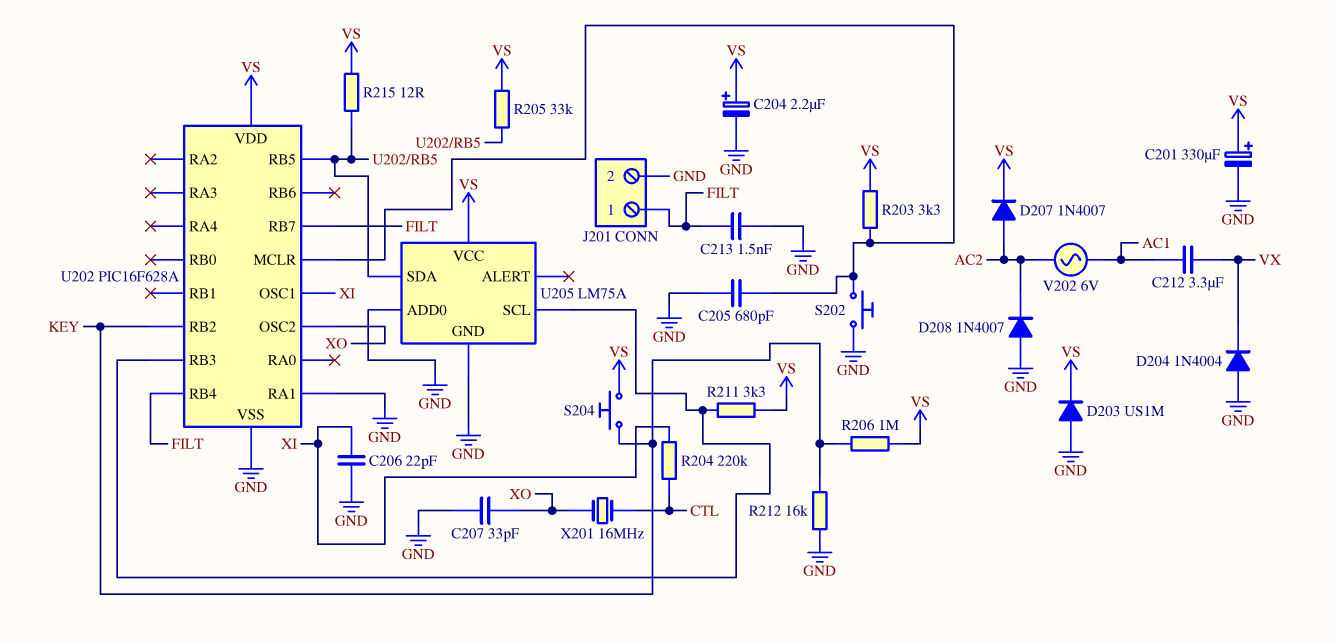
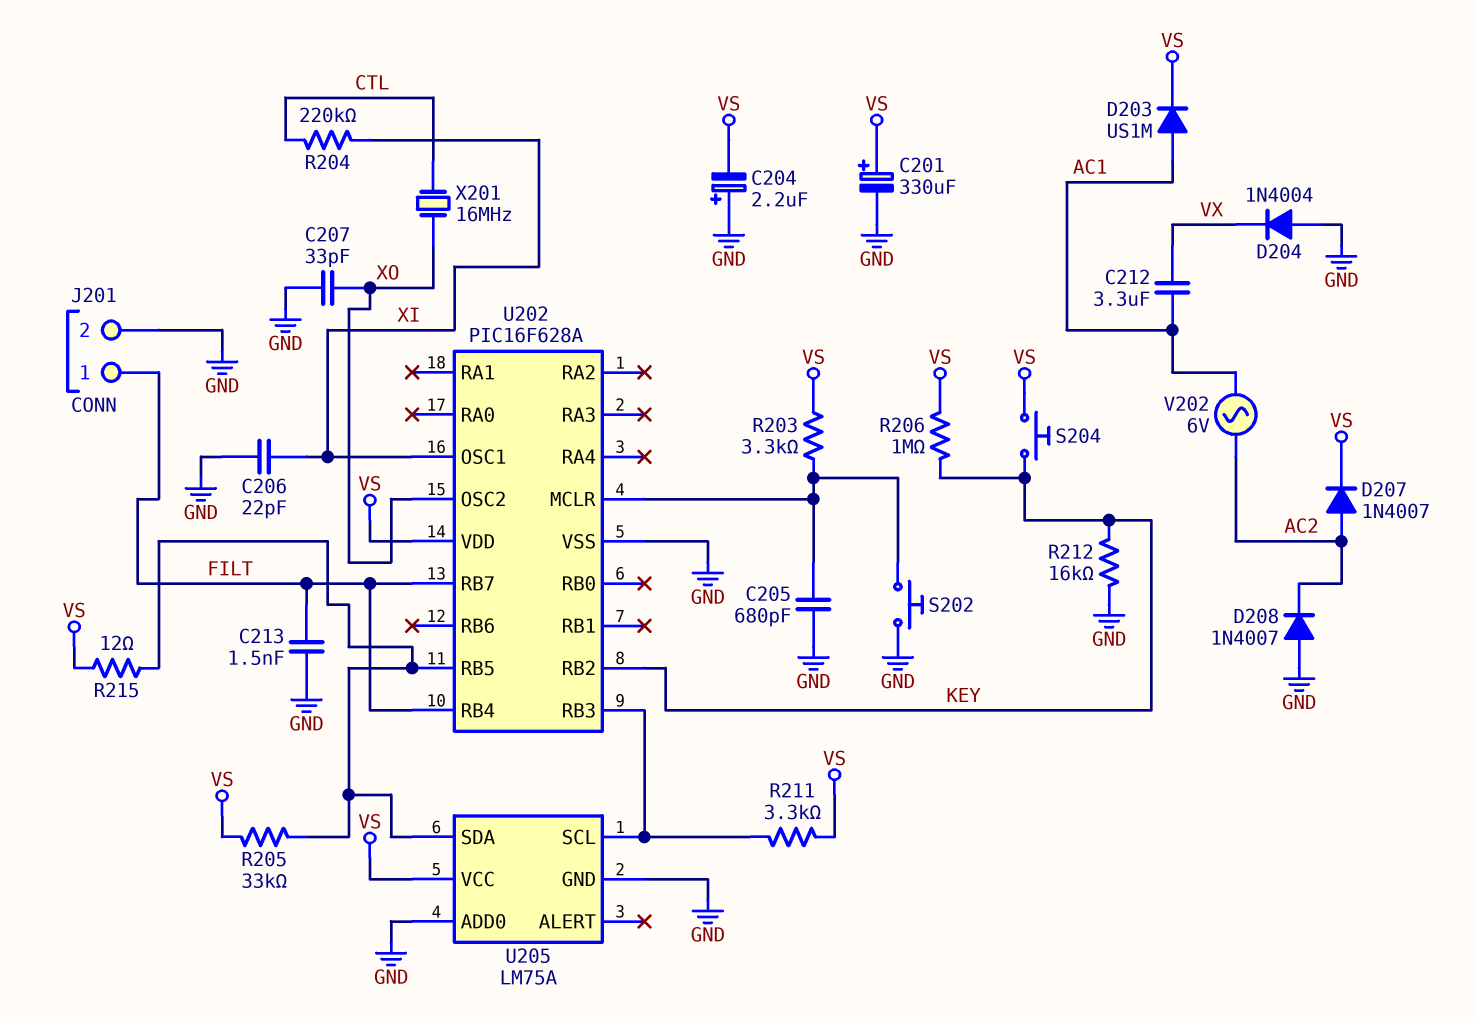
C204: 2.2uF (plus VS, minus GND) -> 2.2uF (plus GND, minus VS)
D203: diode US1M (A GND, K VS) -> diode US1M (A AC1, K VS)
U202 pin RA1: GND -> none

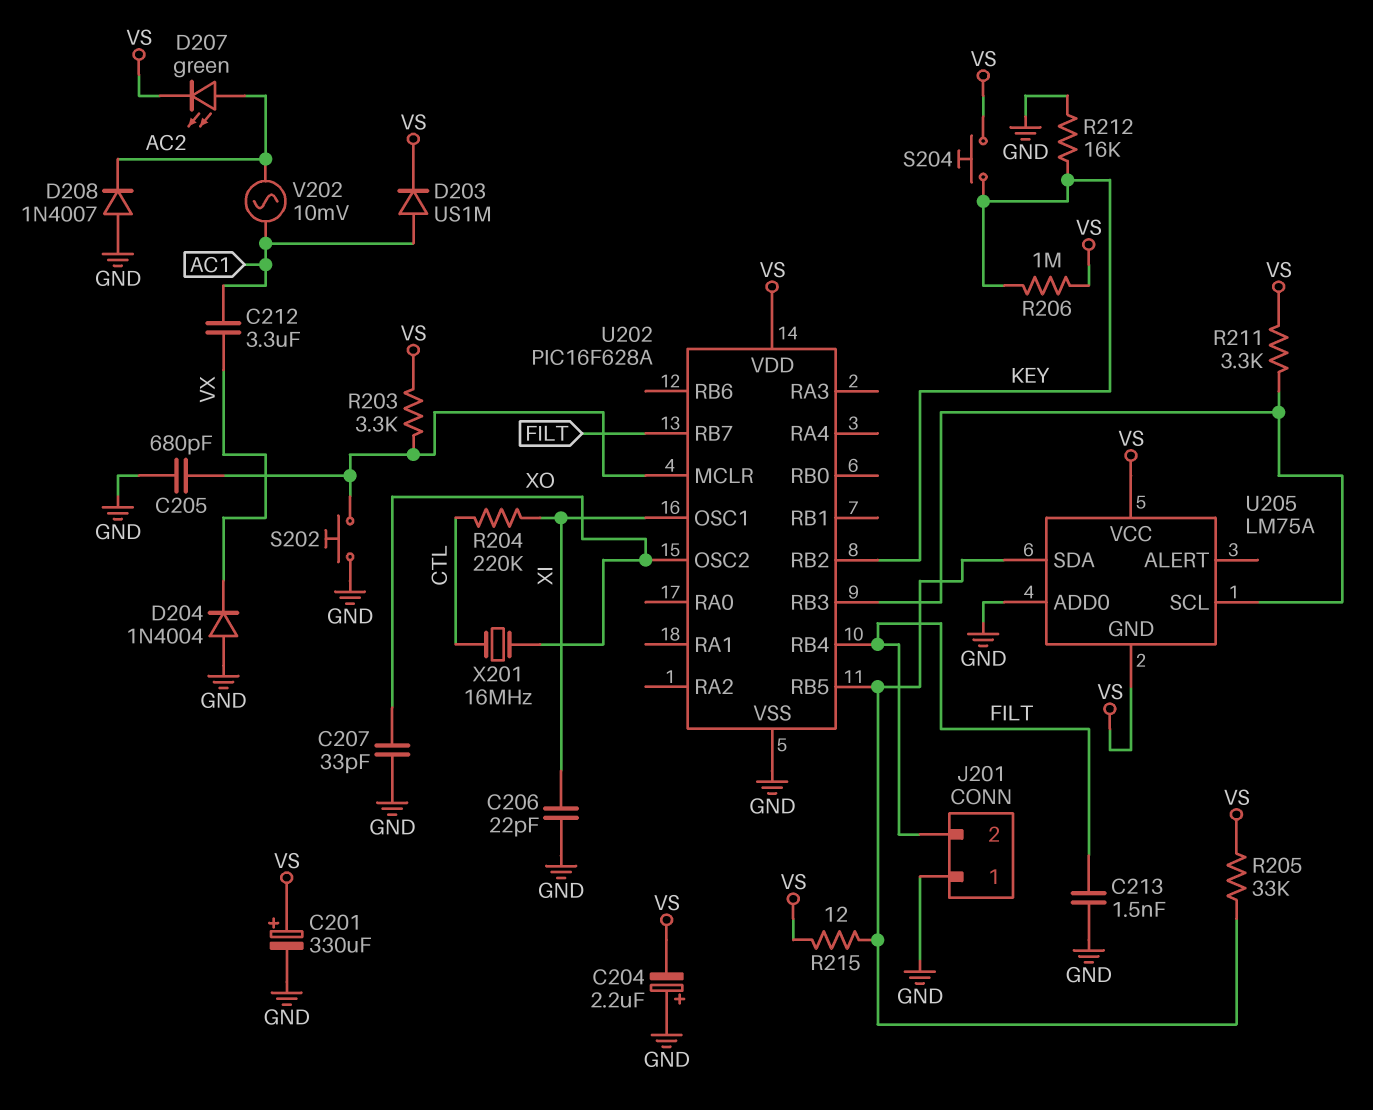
D207: diode 1N4007 (A AC2, K VS) -> LED green (A AC2, K VS)
J201 pin 1: FILT -> GND
J201 pin 2: GND -> FILT
U205 pin GND: GND -> VS
V202: AC 6V (AC1, AC2) -> AC 10mV (AC1, AC2)

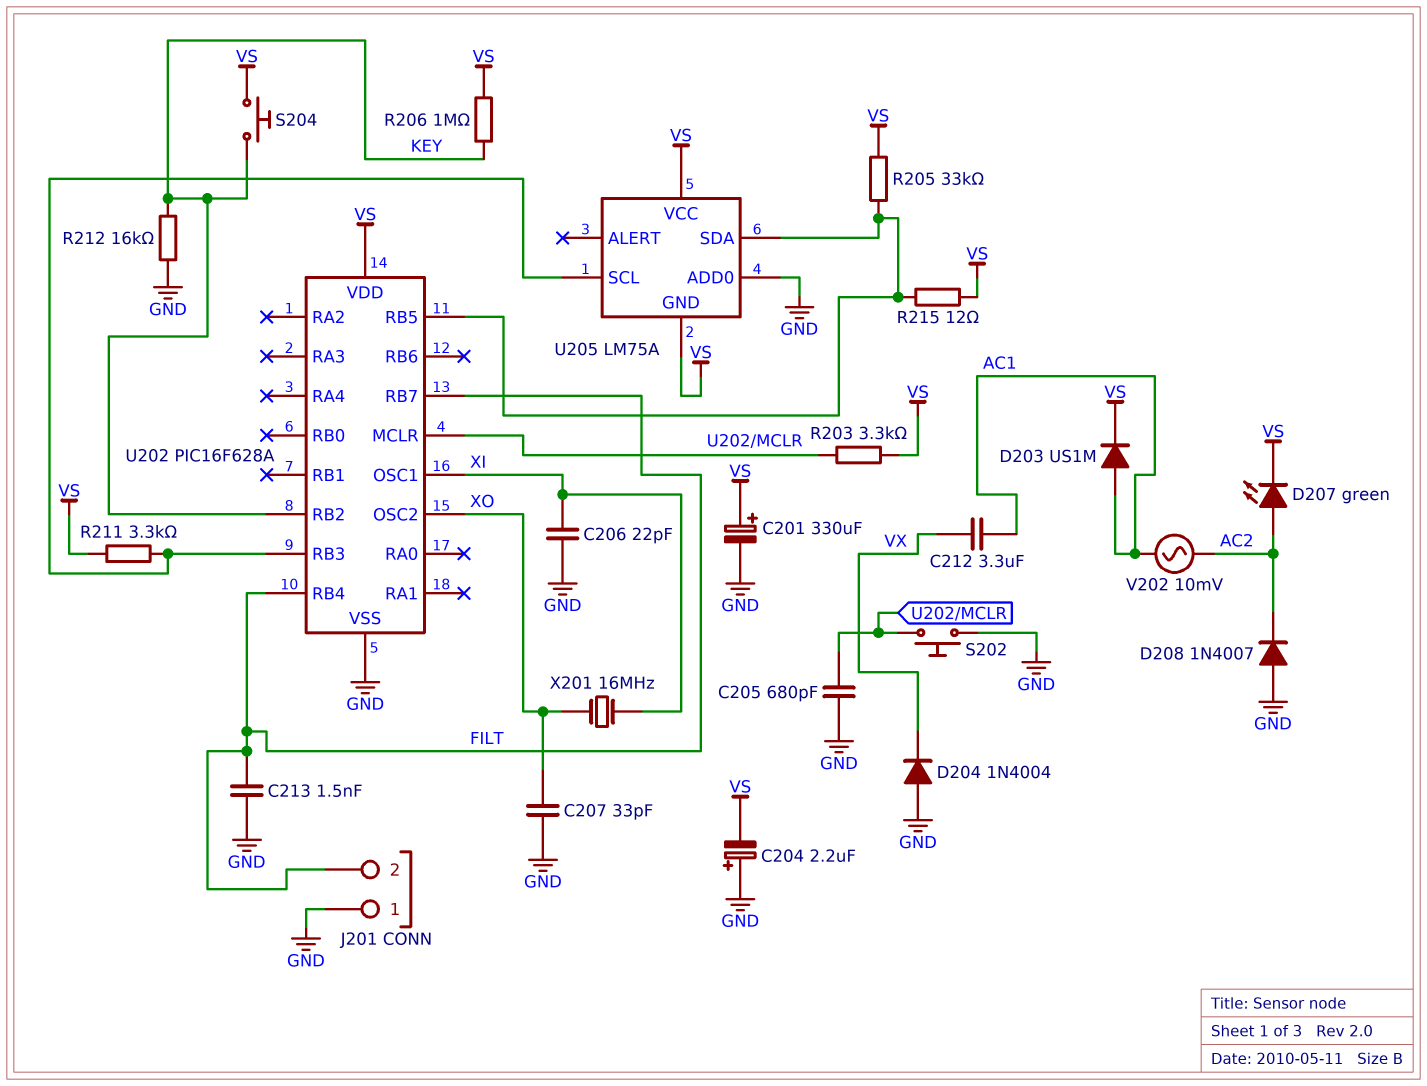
R204: 220k (CTL, XI) -> none
X201: 16MHz (CTL, XO) -> 16MHz (XI, XO)

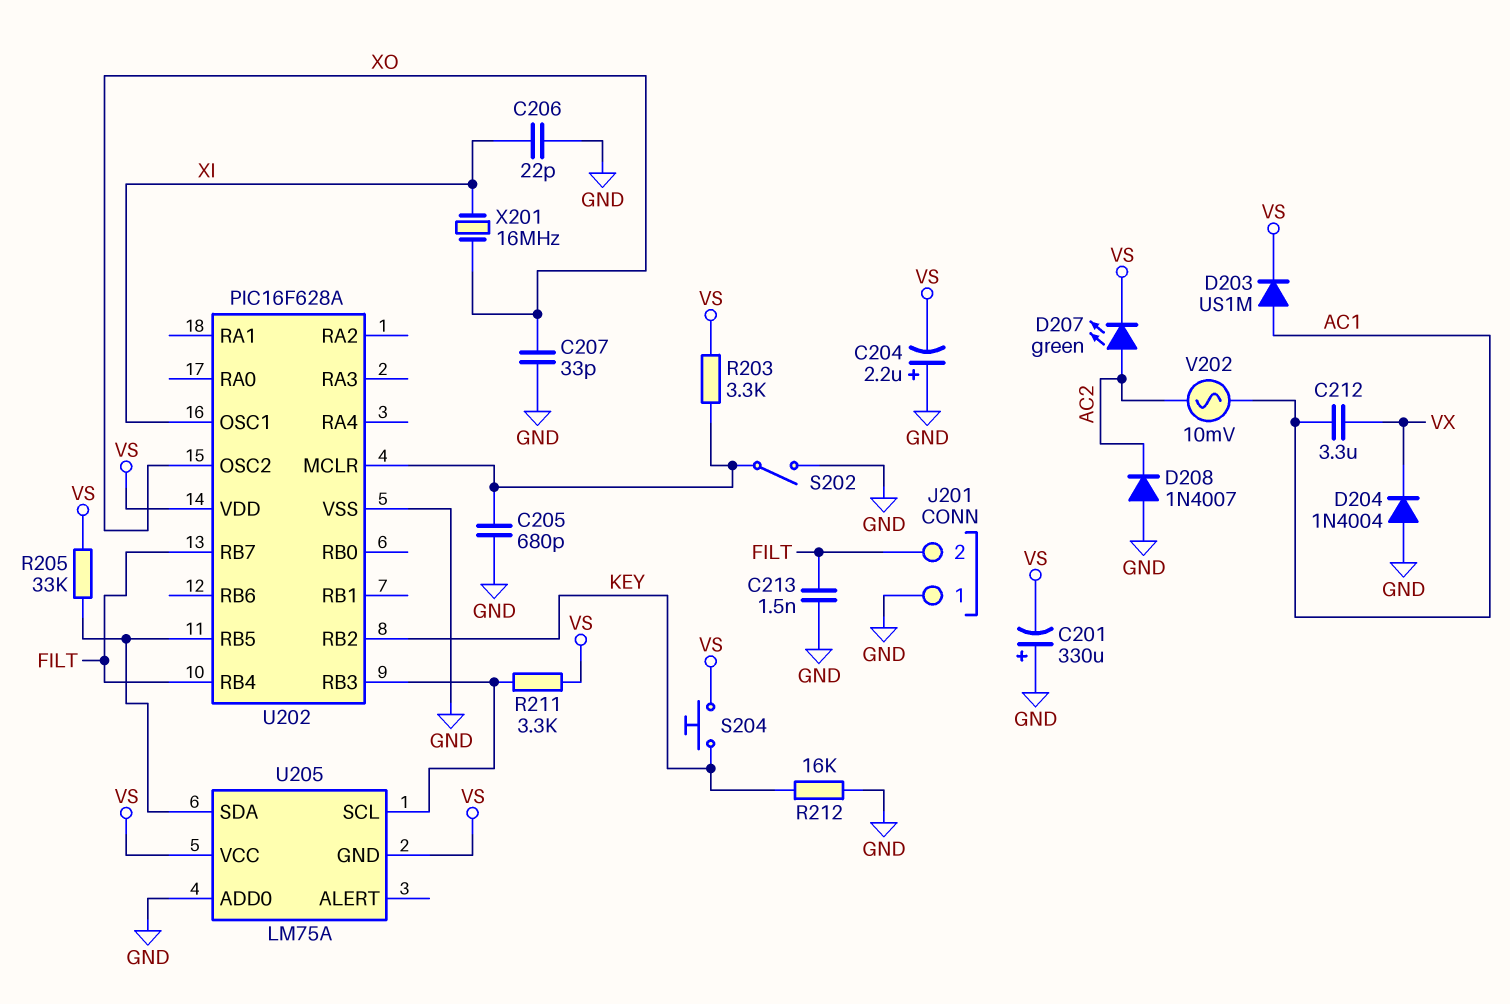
C201: 330uF (plus VS, minus GND) -> 330uF (plus GND, minus VS)
R206: 1M (KEY, VS) -> none
R215: 12 (U202/RB5, VS) -> none
S202: button (GND, U202/MCLR) -> switch (GND, U202/MCLR)

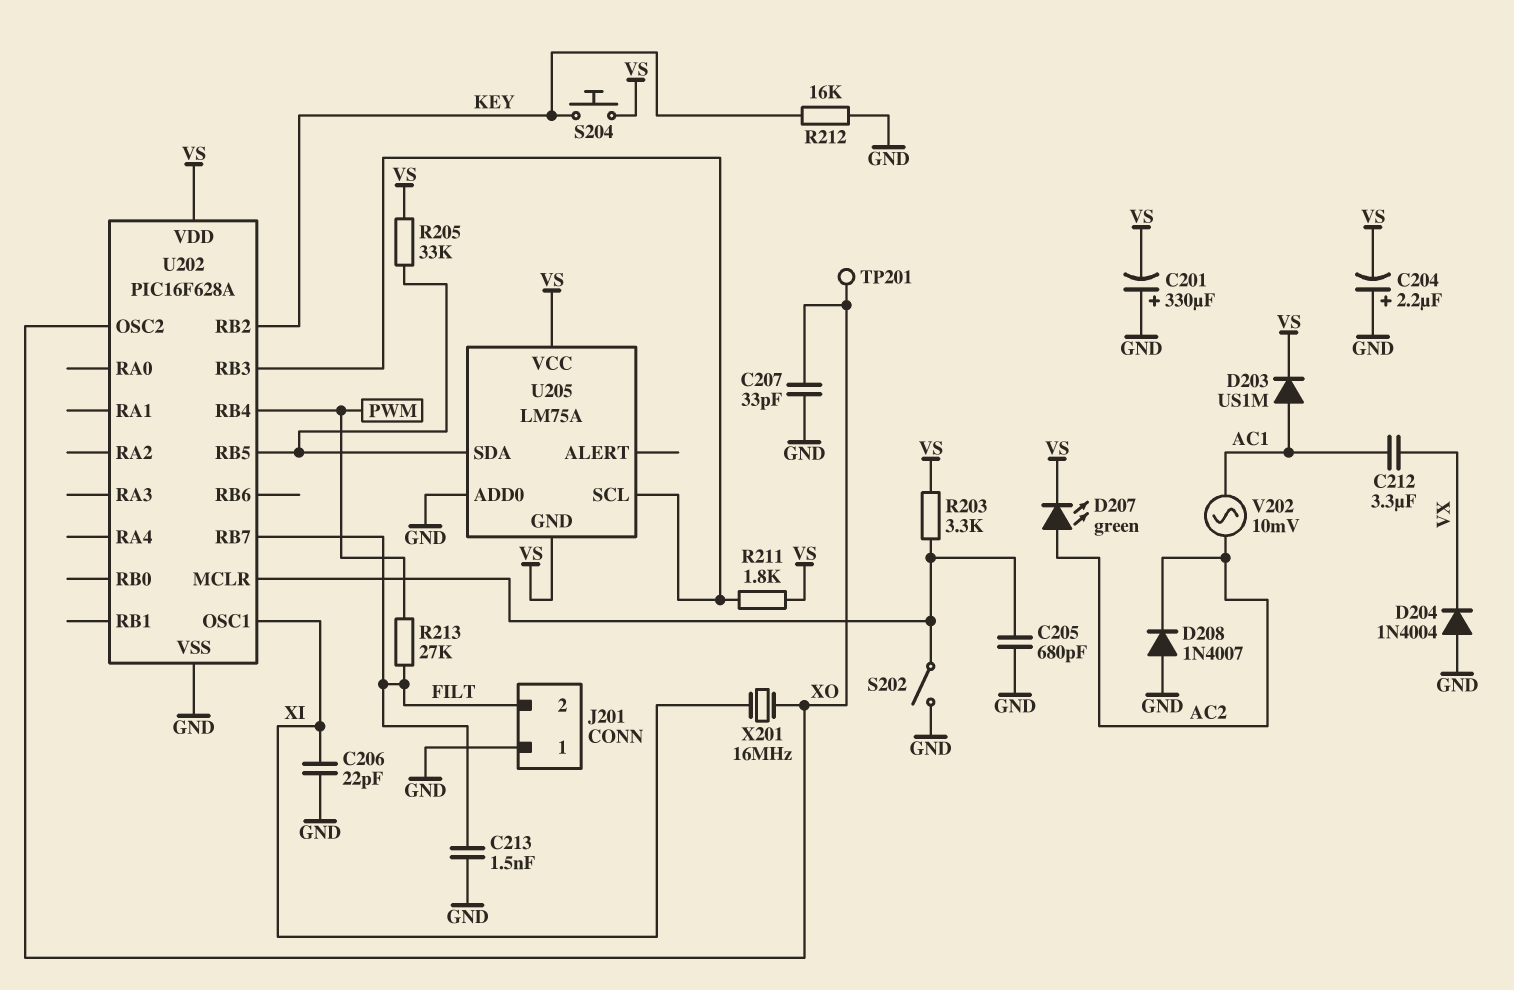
R211: 3.3k (U202/RB3, VS) -> 1.8k (U202/RB3, VS)
R213: none -> 27k (FILT, PWM)
TP201: none -> test point (XO)
U202 pin RB4: FILT -> PWM

